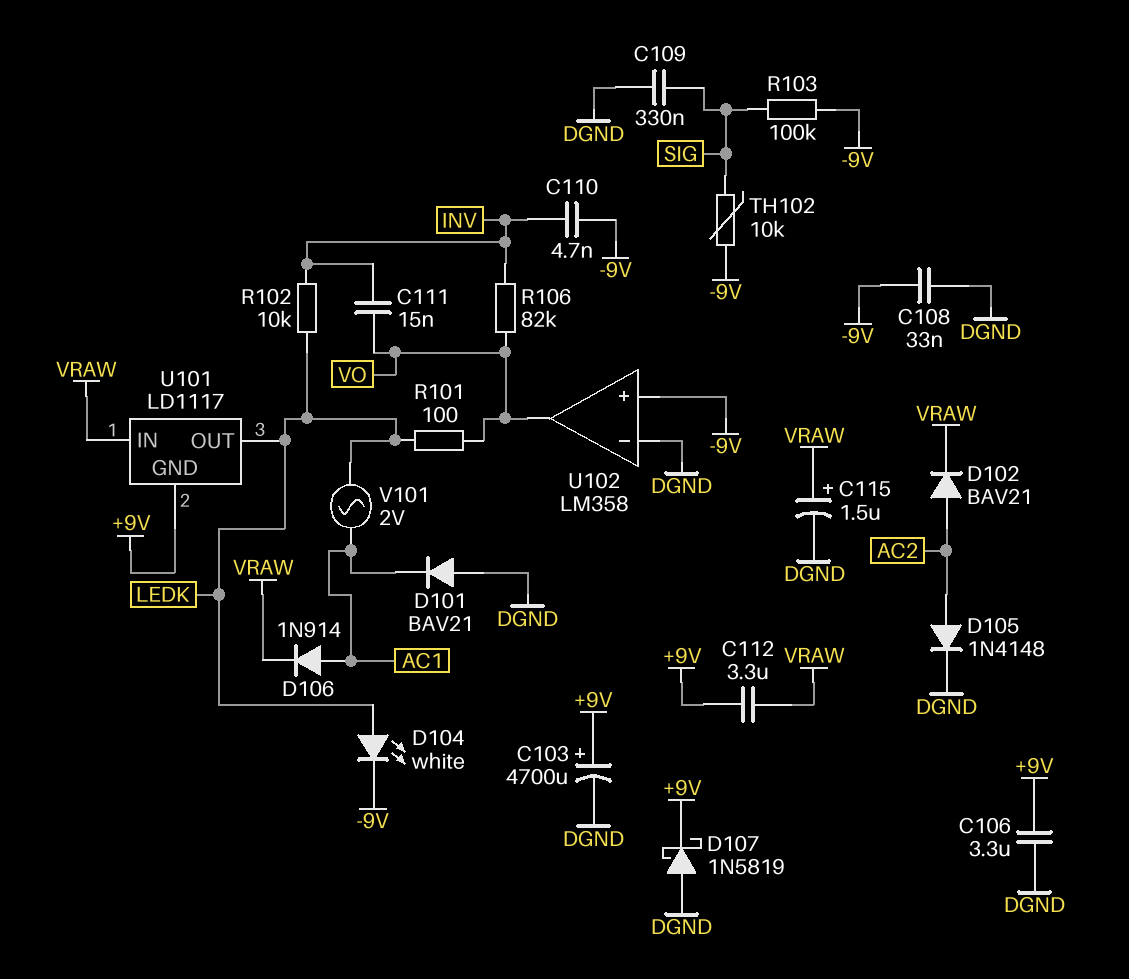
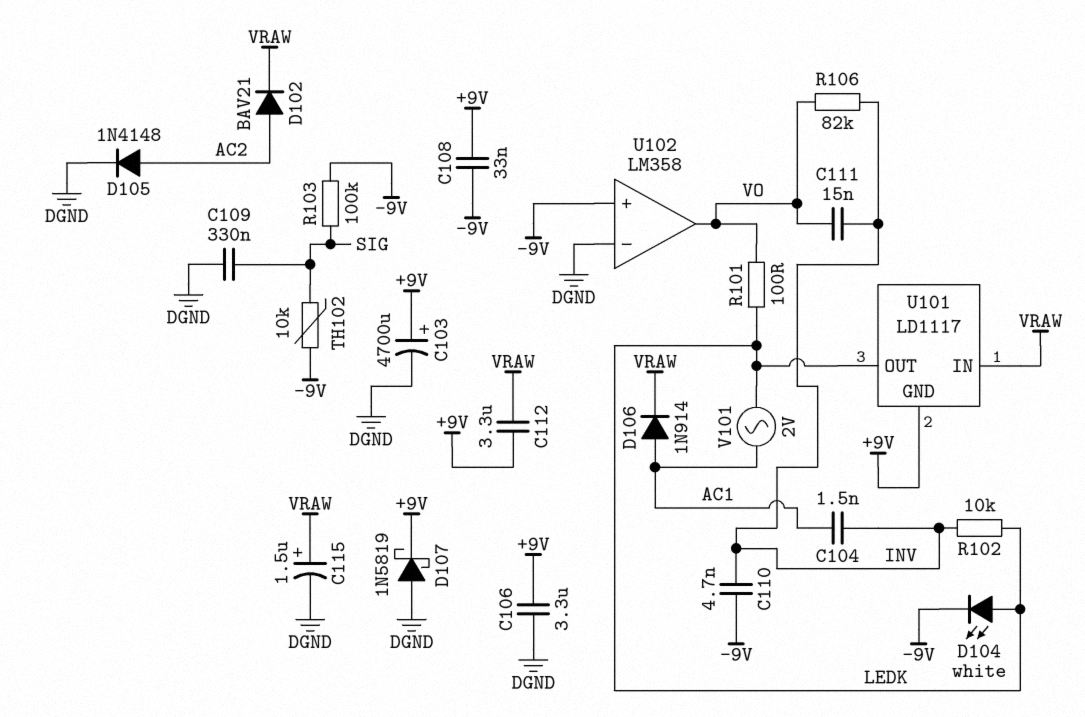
C104: none -> 1.5nF (AC1, INV)
C108: 33nF (-9V, DGND) -> 33nF (+9V, -9V)
D101: diode BAV21 (A DGND, K AC1) -> none

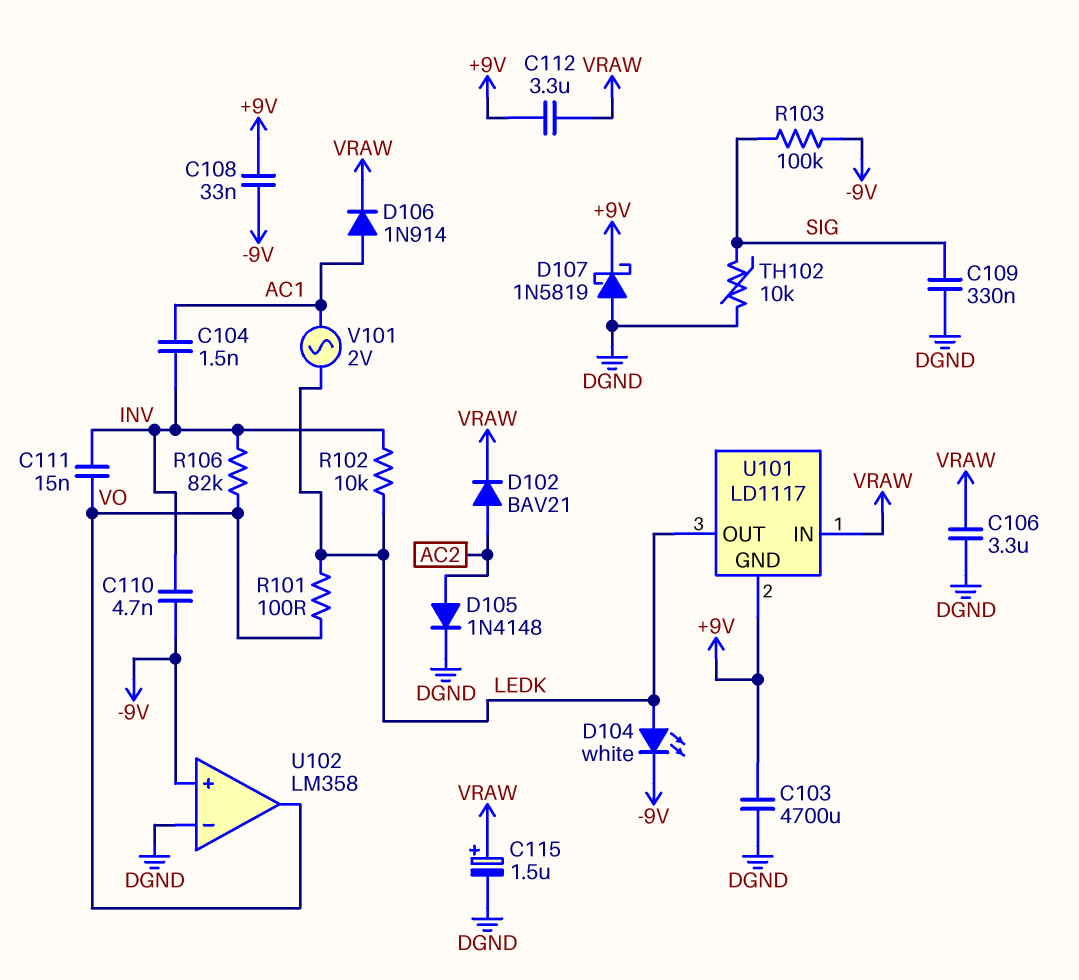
C103: 4700uF (plus +9V, minus DGND) -> 4700uF (+9V, DGND)
C106: 3.3uF (+9V, DGND) -> 3.3uF (DGND, VRAW)
TH102: 10k (-9V, SIG) -> 10k (DGND, SIG)

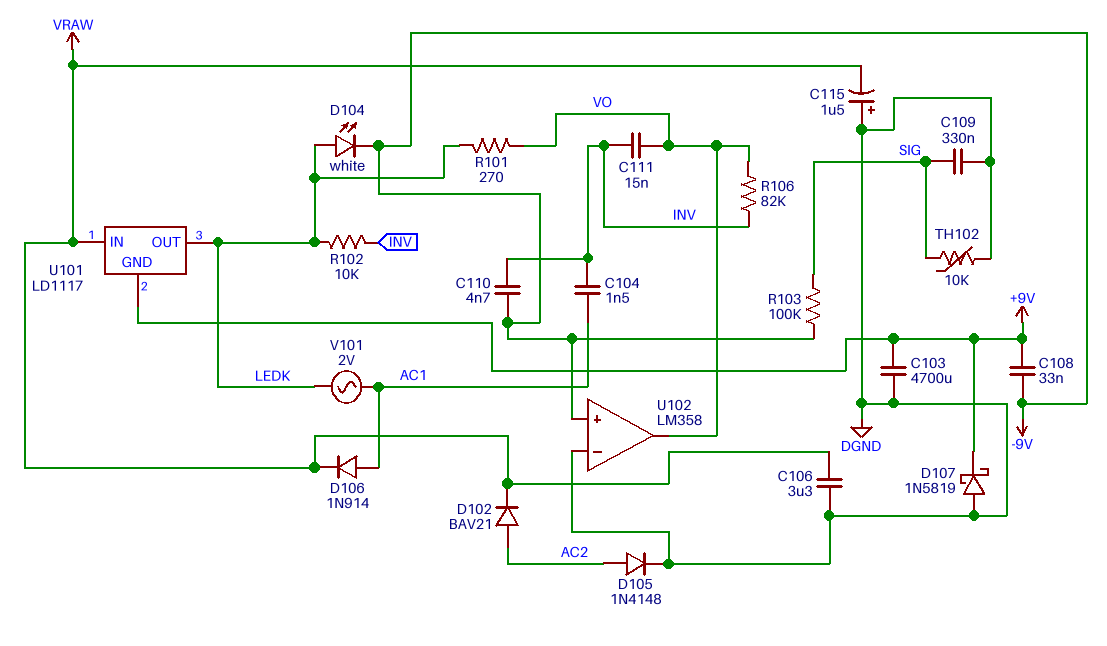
C112: 3.3uF (+9V, VRAW) -> none
C115: 1.5uF (plus VRAW, minus DGND) -> 1.5uF (plus DGND, minus VRAW)
R101: 100 (LEDK, VO) -> 270 (LEDK, VO)

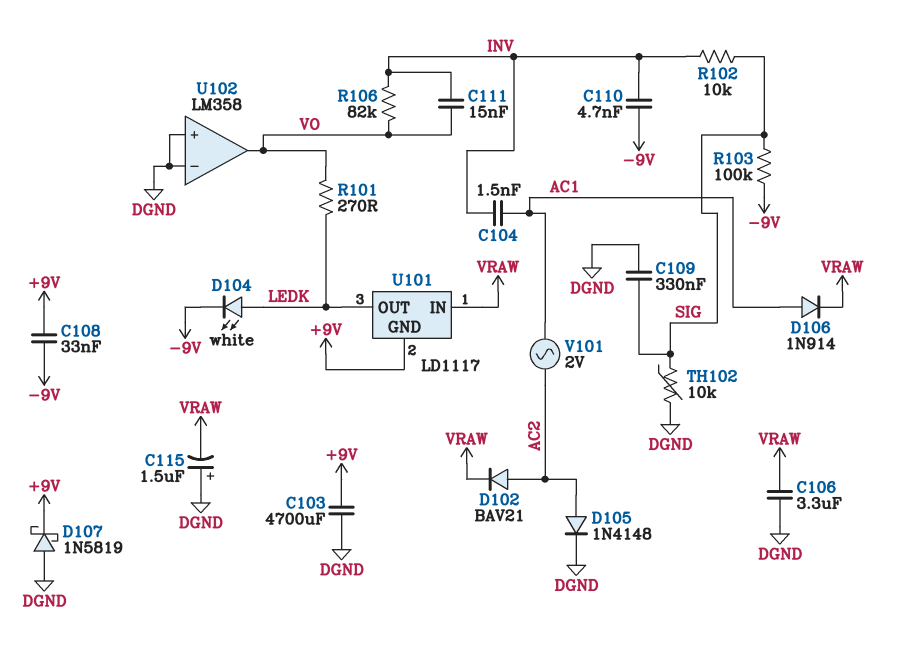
R102: 10k (INV, LEDK) -> 10k (INV, SIG)
U102 pin in+: -9V -> DGND
V101: AC 2V (AC1, LEDK) -> AC 2V (AC1, AC2)

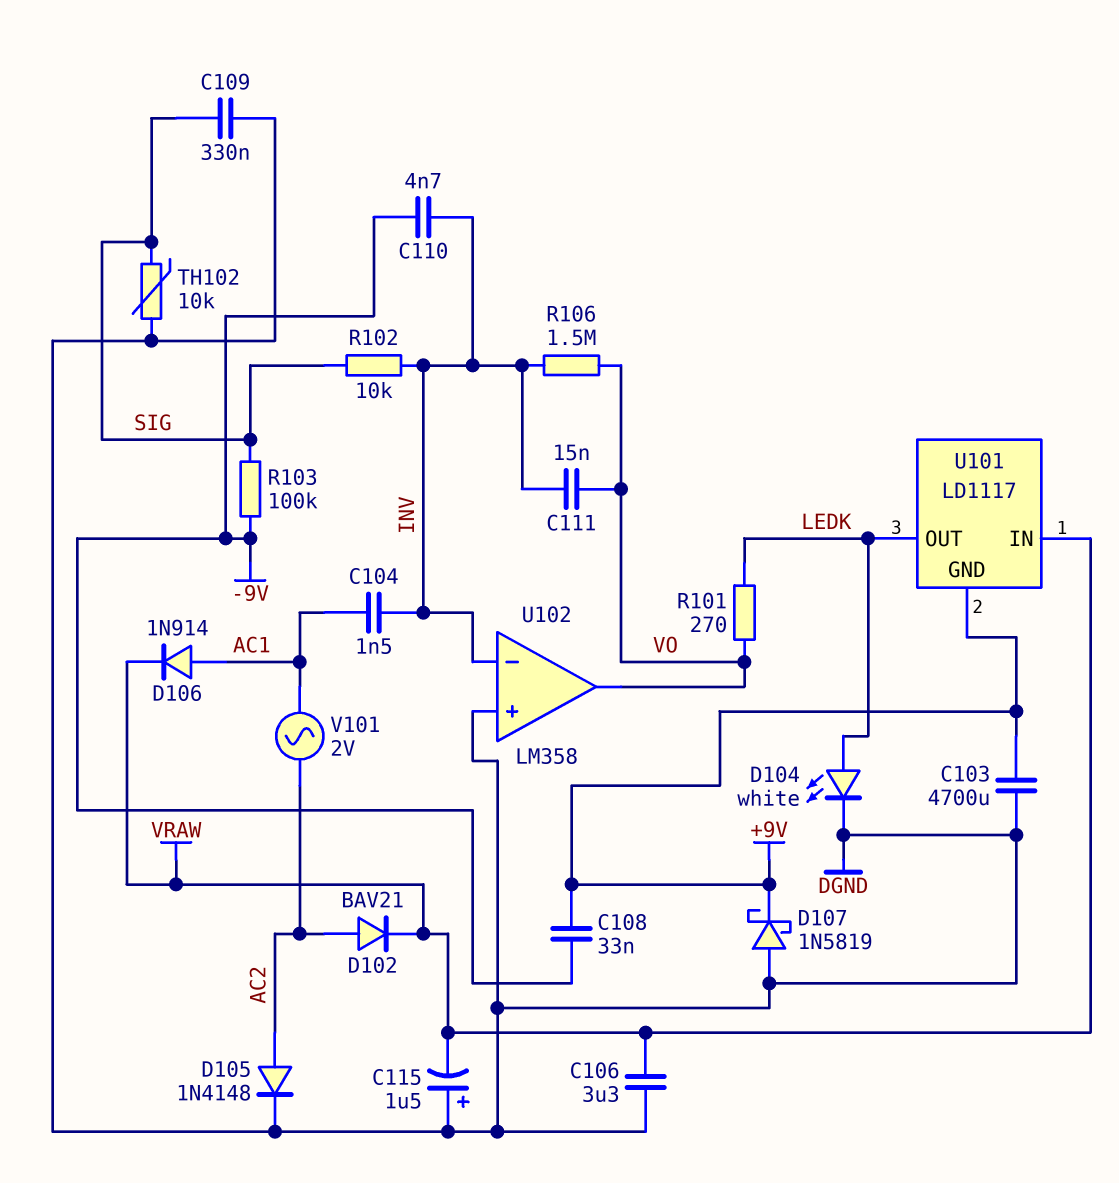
D104: LED white (A LEDK, K -9V) -> LED white (A LEDK, K DGND)
R106: 82k (INV, VO) -> 1.5M (INV, VO)
U102 pin in-: DGND -> INV

